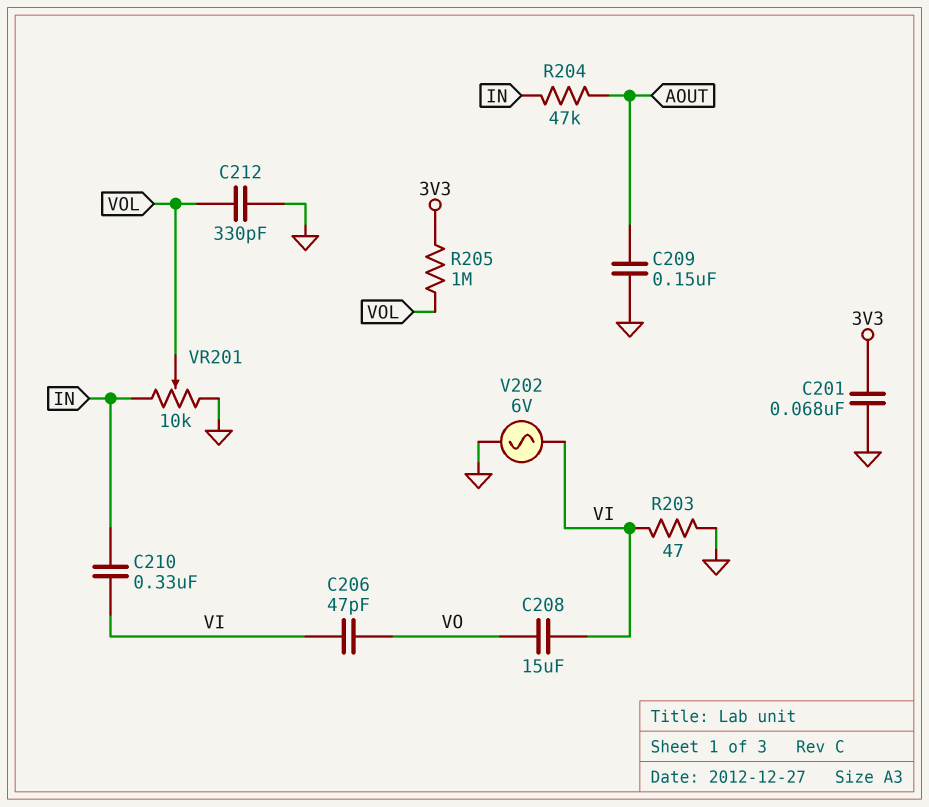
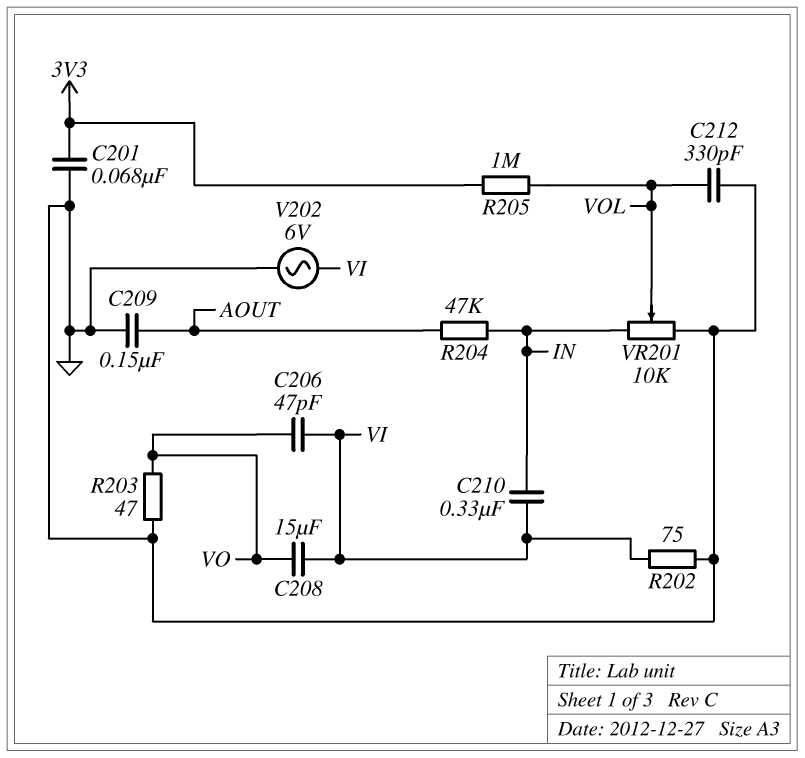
R202: none -> 75 (GND, VI)
R203: 47 (GND, VI) -> 47 (GND, VO)

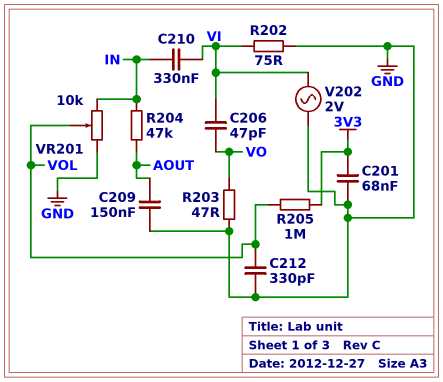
C208: 15uF (VI, VO) -> none
V202: AC 6V (GND, VI) -> AC 2V (GND, VI)

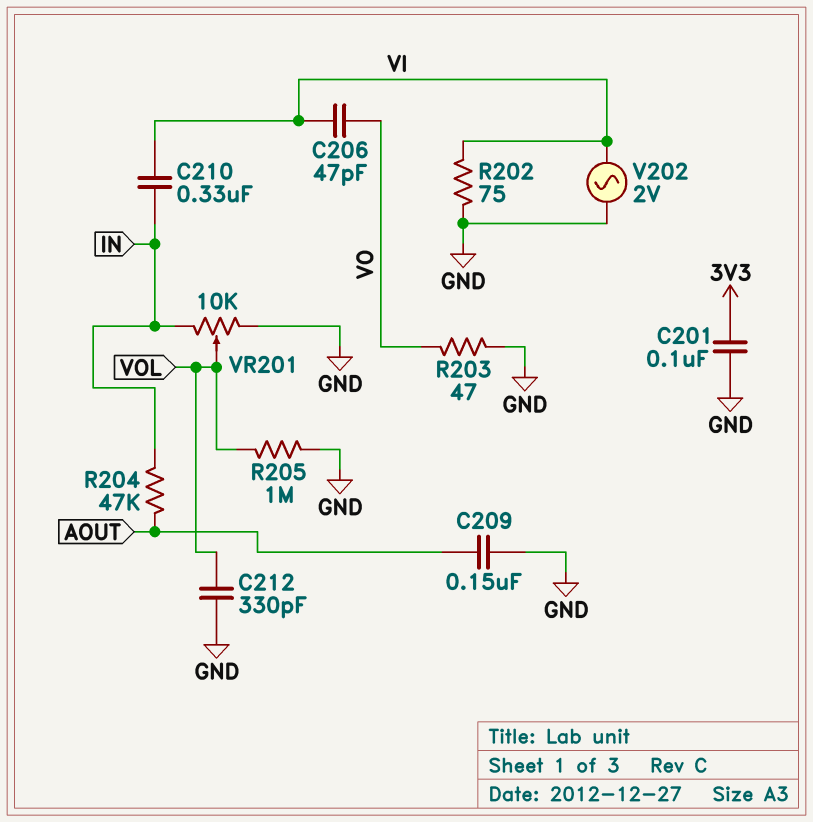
C201: 68nF (3V3, GND) -> 100nF (3V3, GND)
R205: 1M (3V3, VOL) -> 1M (GND, VOL)

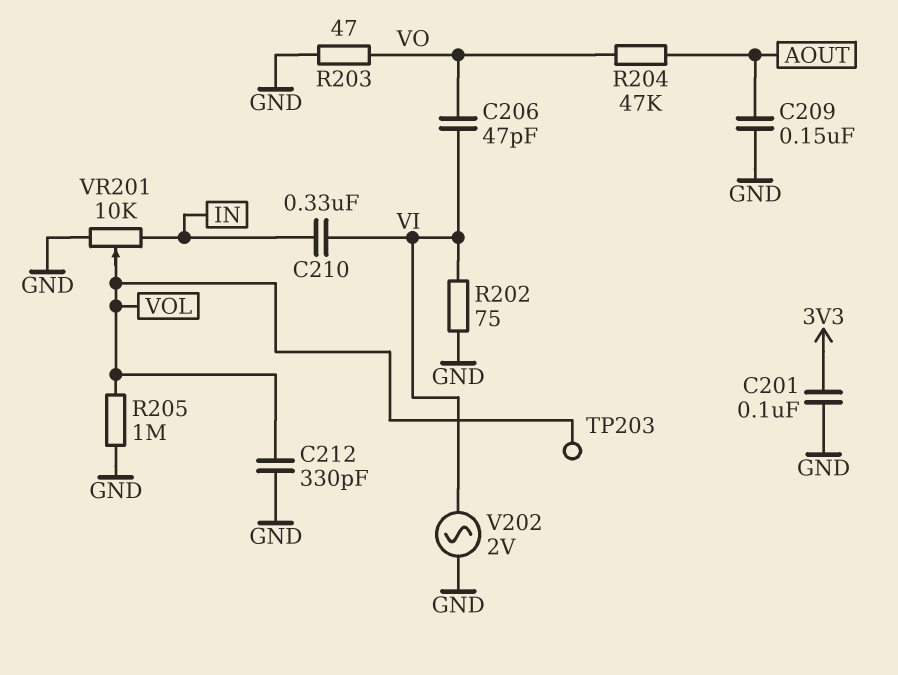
R204: 47k (AOUT, IN) -> 47k (AOUT, VO)
TP203: none -> test point (VOL)

